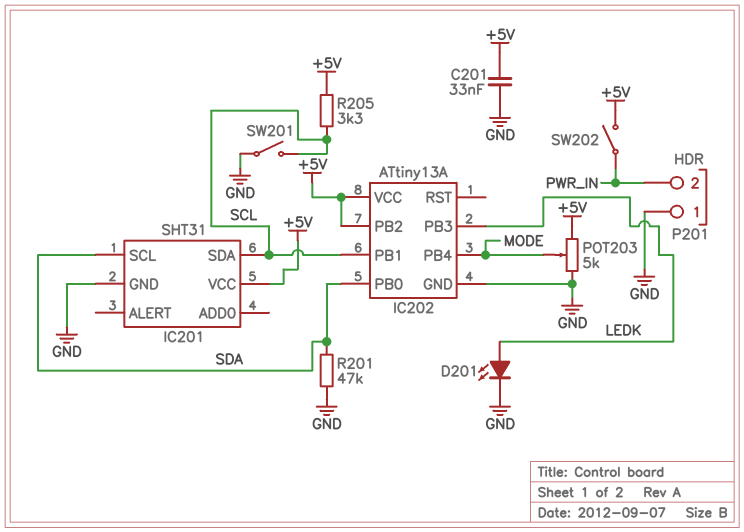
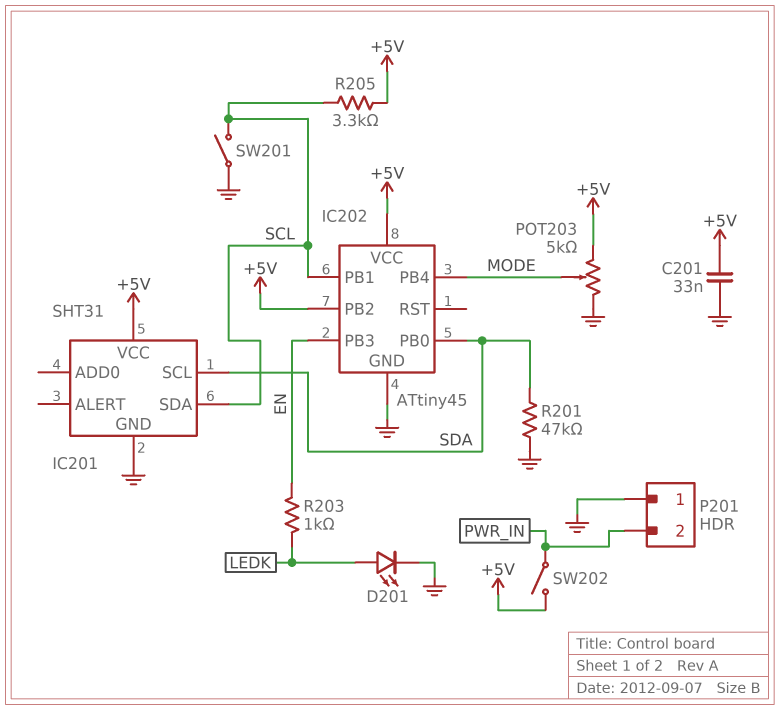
IC202: ATtiny13A -> ATtiny45
IC202 pin PB3: LEDK -> EN
R203: none -> 1k (EN, LEDK)

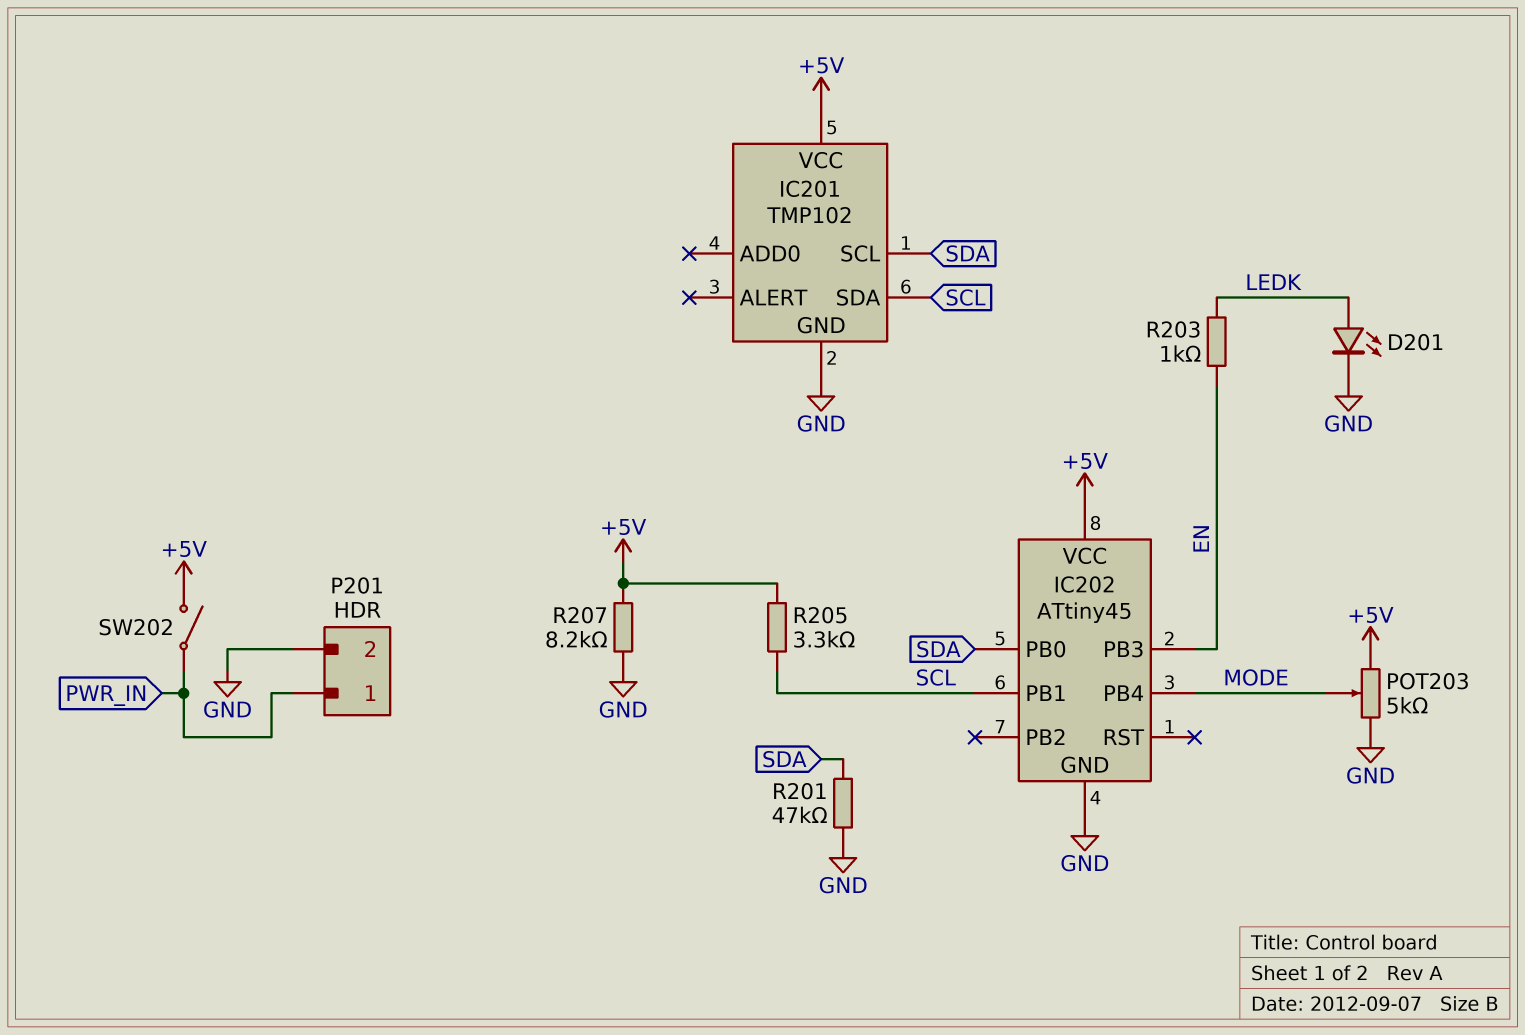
C201: 33nF (+5V, GND) -> none
IC201: SHT31 -> TMP102
IC202 pin PB2: +5V -> none
P201 pin 1: GND -> PWR_IN
P201 pin 2: PWR_IN -> GND
R207: none -> 8.2k (+5V, GND)
SW201: switch (GND, SCL) -> none

